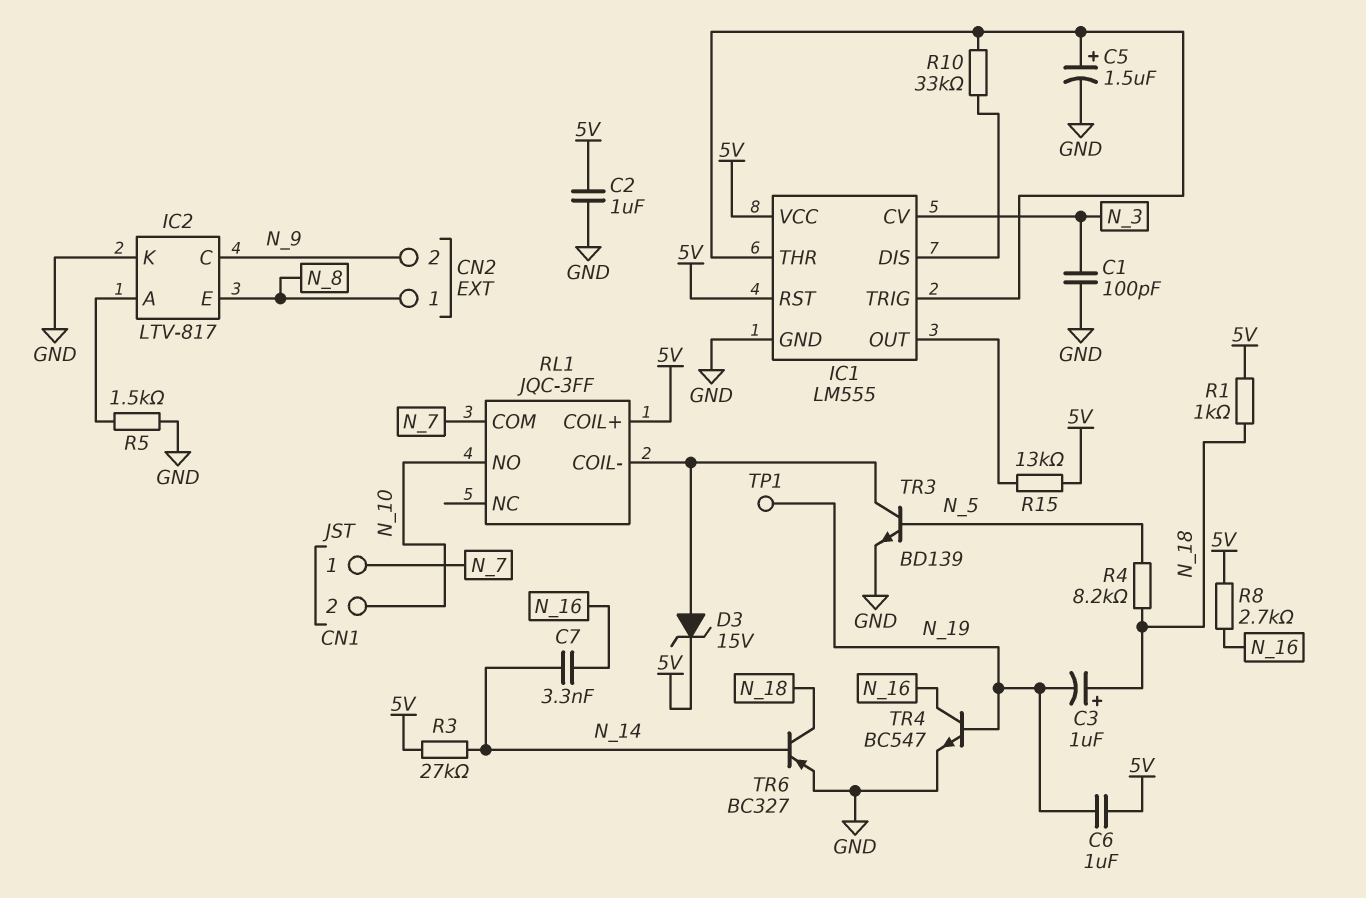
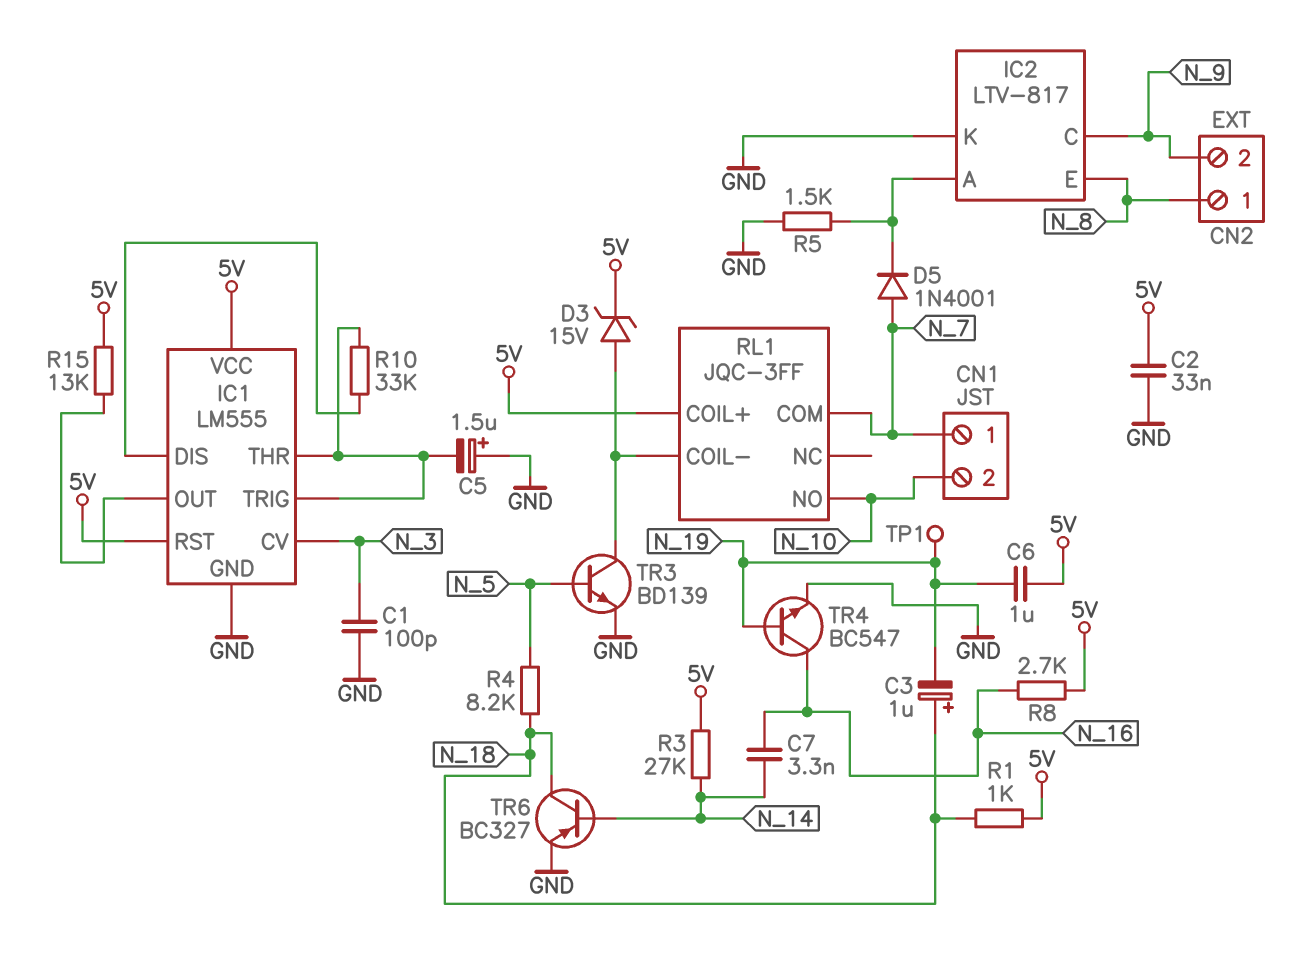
C2: 1uF (5V, GND) -> 33nF (5V, GND)
C5: 1.5uF (plus IC1/THR, minus GND) -> 1.5uF (plus GND, minus IC1/THR)
D5: none -> diode 1N4001 (A N_7, K IC2/A)

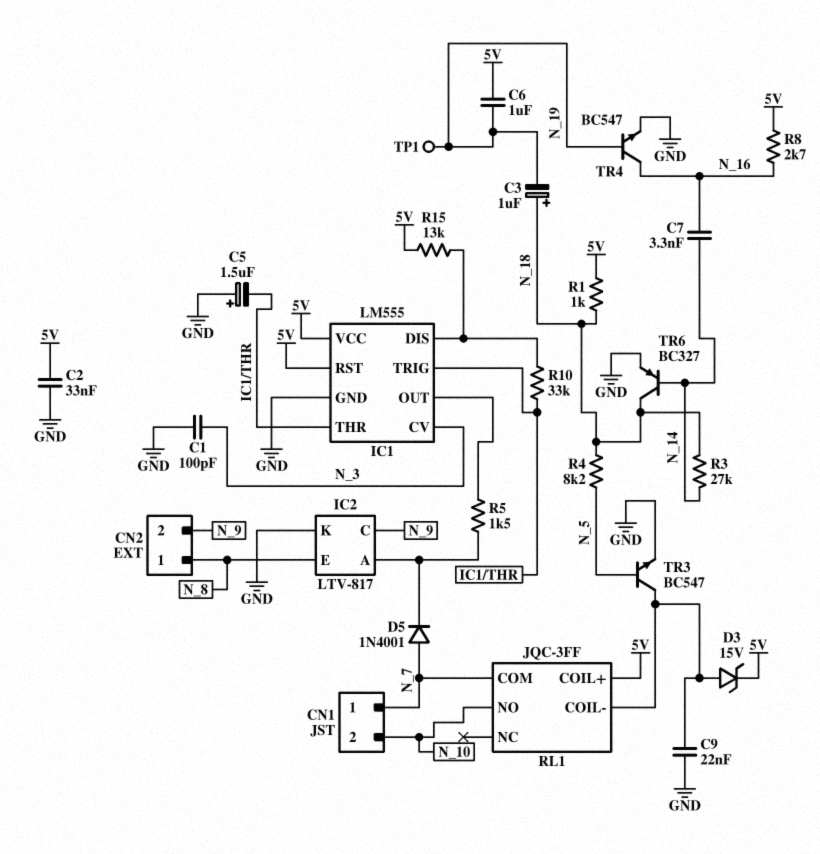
C9: none -> 22nF (GND, RL1/COIL-)
R3: 27k (5V, N_14) -> 27k (N_14, N_18)
R5: 1.5k (GND, IC2/A) -> 1.5k (IC1/OUT, IC2/A)
R15: 13k (5V, IC1/OUT) -> 13k (5V, IC1/DIS)
TR3: NPN BD139 (B N_5, C RL1/COIL-, E GND) -> NPN BC547 (B N_5, C RL1/COIL-, E GND)

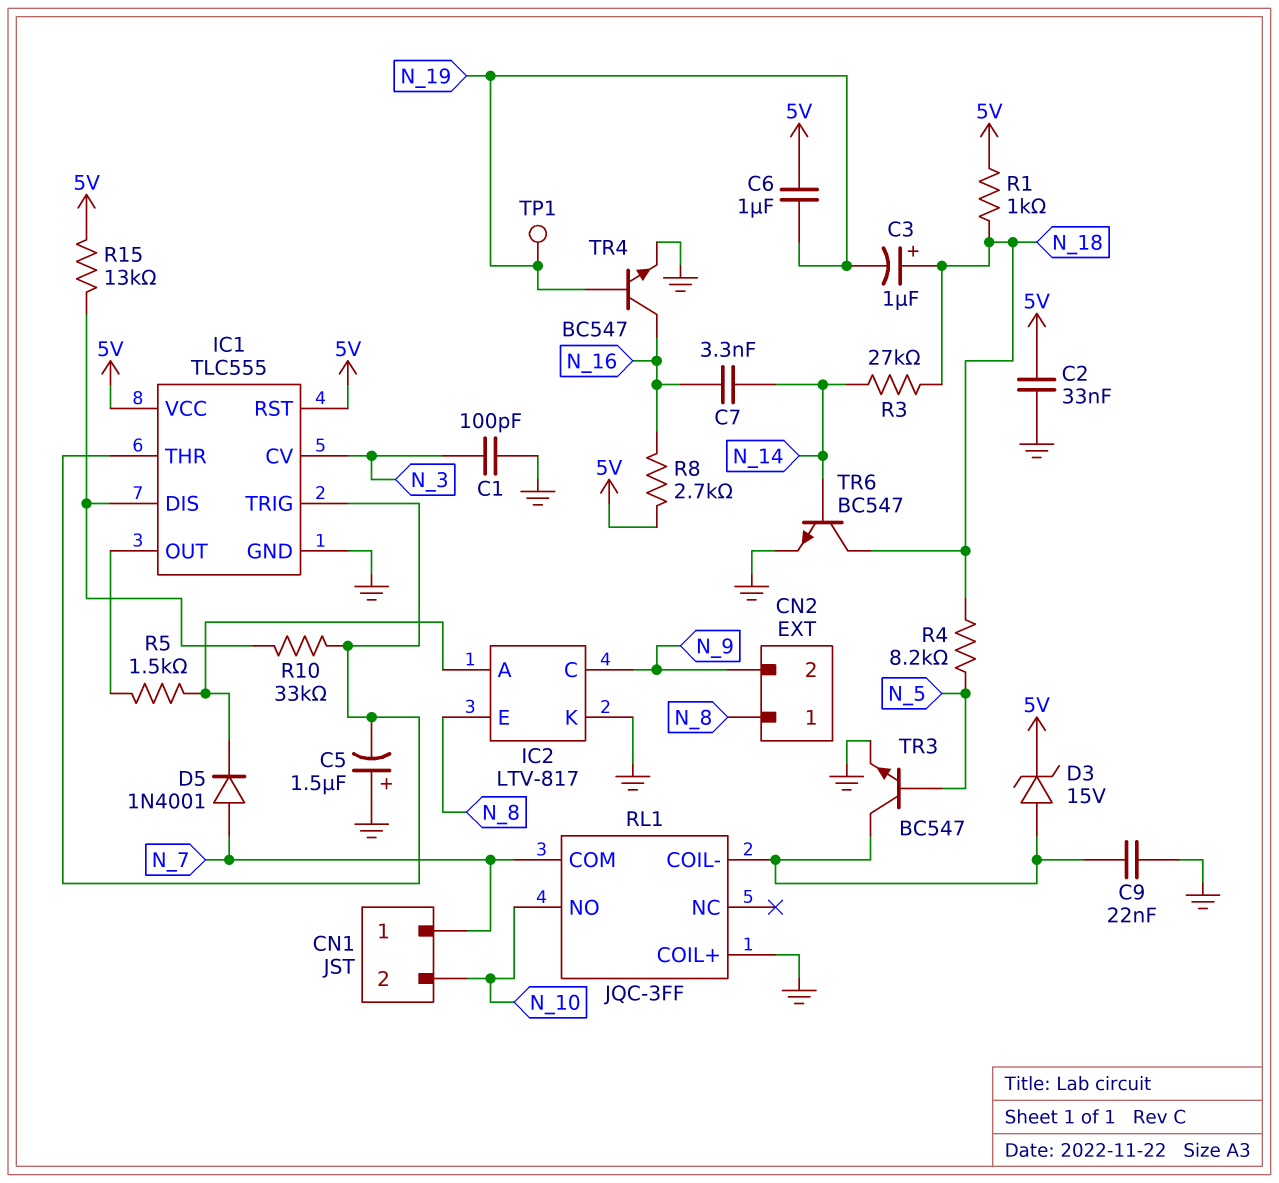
IC1: LM555 -> TLC555
RL1 pin COIL+: 5V -> GND
TR6: PNP BC327 (B N_14, C N_18, E GND) -> NPN BC547 (B N_14, C N_18, E GND)

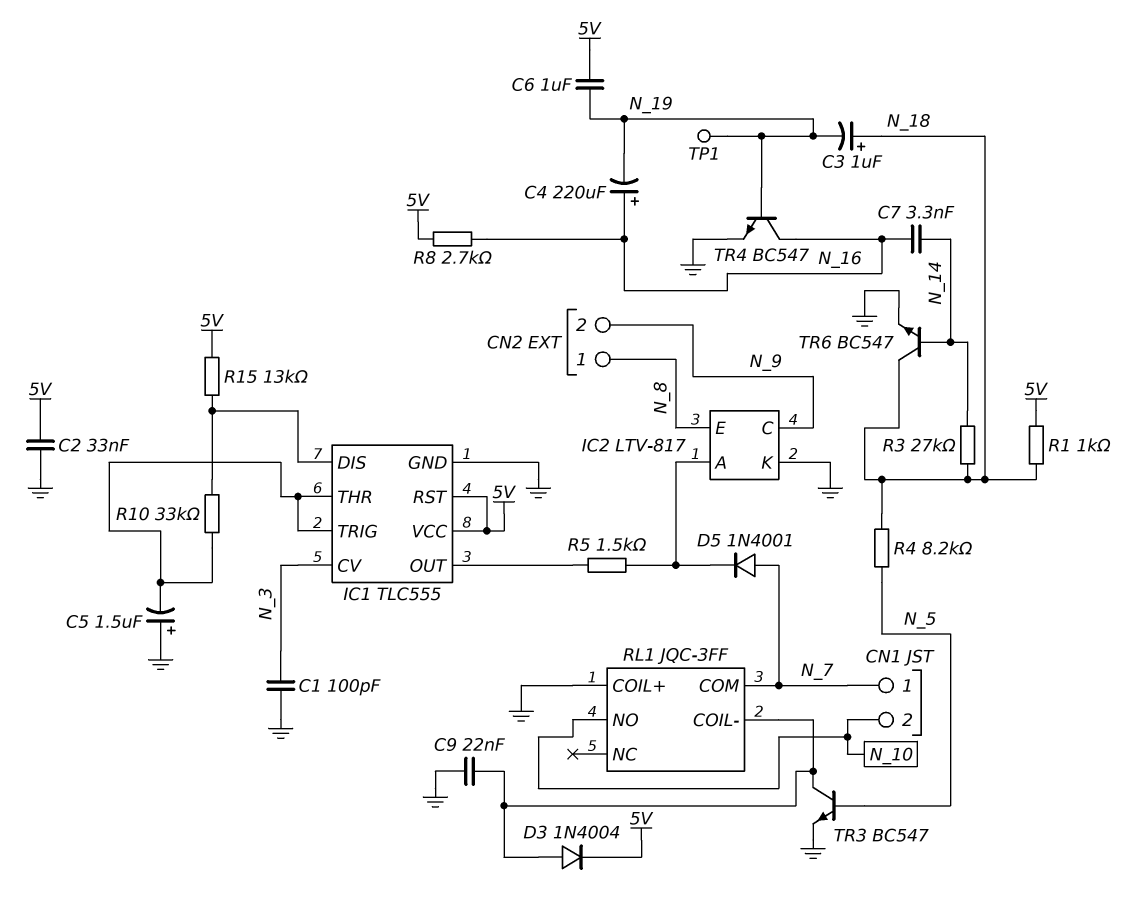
C4: none -> 220uF (plus N_16, minus N_19)
D3: zener 15V (A RL1/COIL-, K 5V) -> diode 1N4004 (A RL1/COIL-, K 5V)

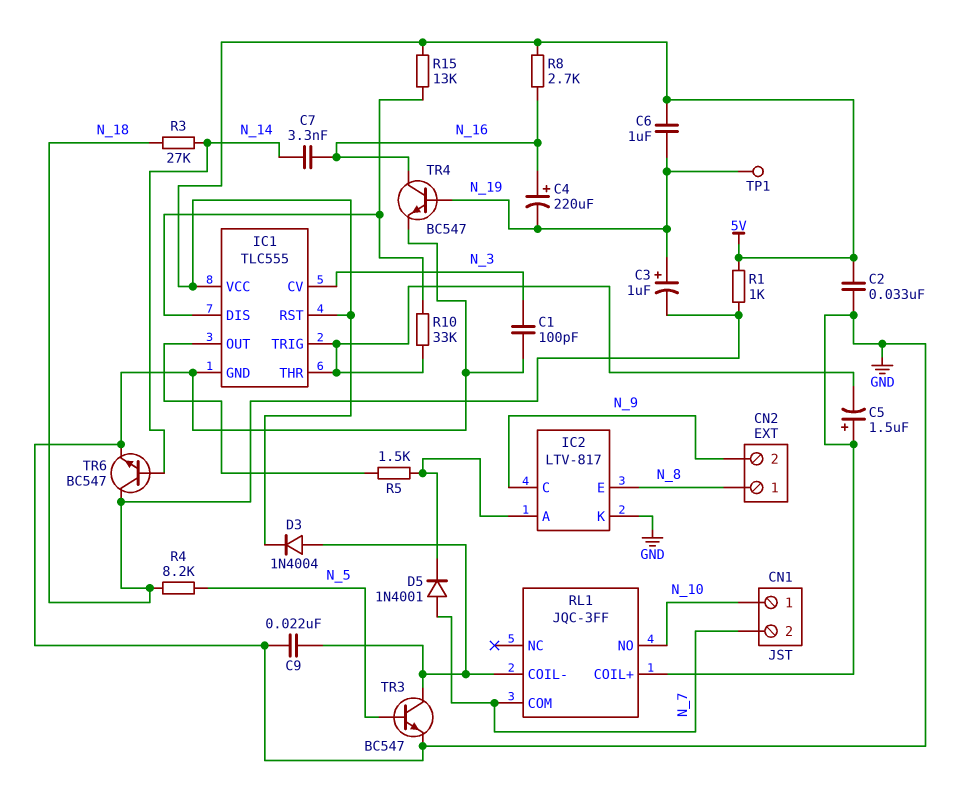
C3: 1uF (plus N_18, minus N_19) -> 1uF (plus N_19, minus N_18)
CN1 pin 1: N_7 -> N_10
CN1 pin 2: N_10 -> N_7

